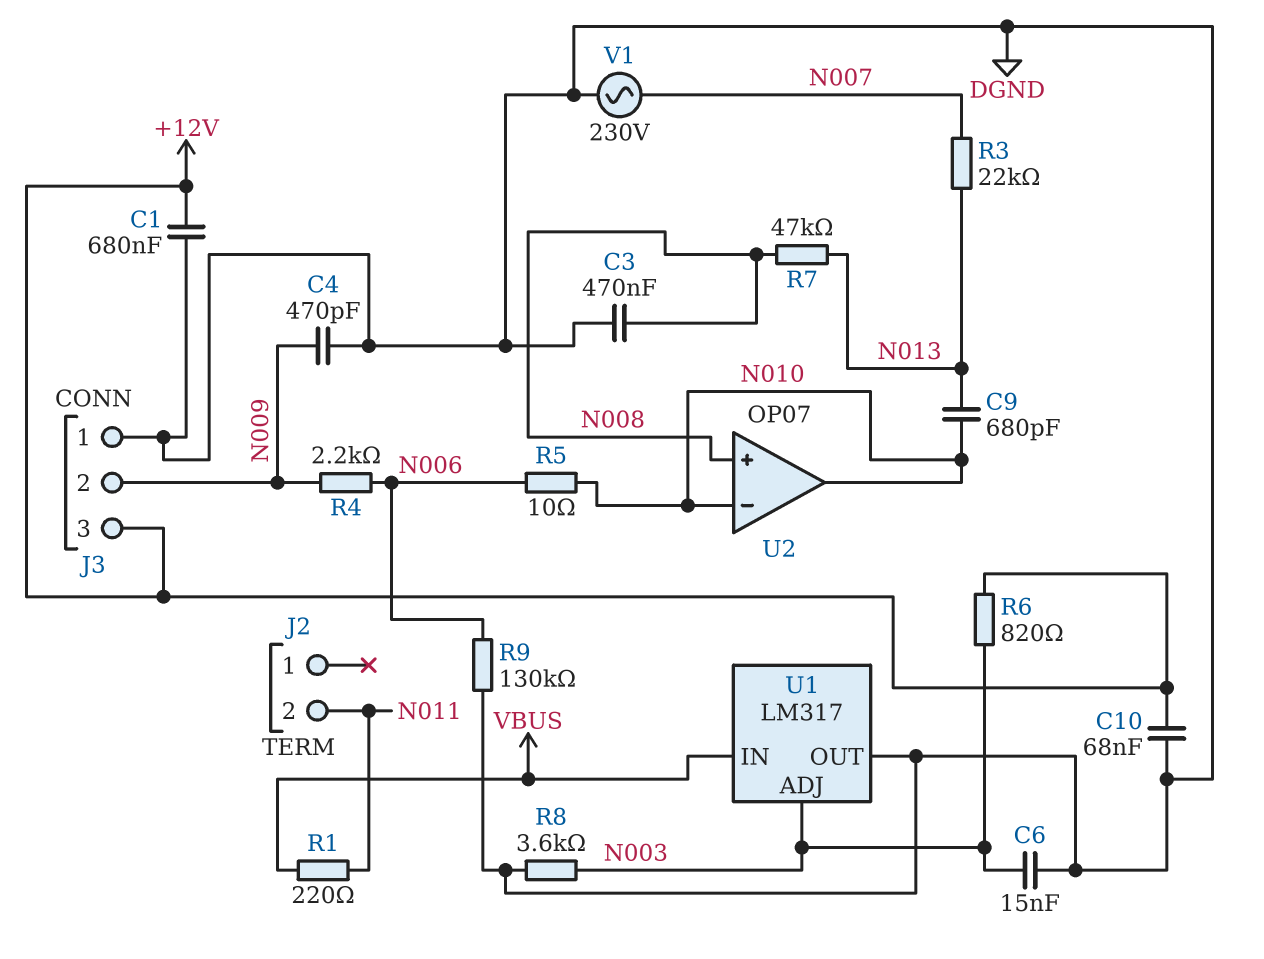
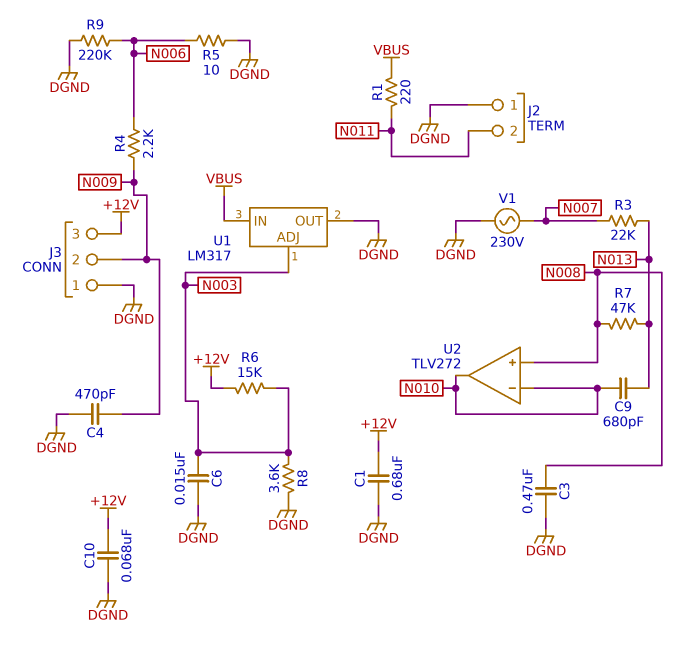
J2 pin 1: none -> DGND
R5: 10 (N006, N010) -> 10 (DGND, N006)
R6: 820 (+12V, N003) -> 15k (+12V, N003)
R9: 130k (DGND, N006) -> 220k (DGND, N006)
U2: OP07 -> TLV272

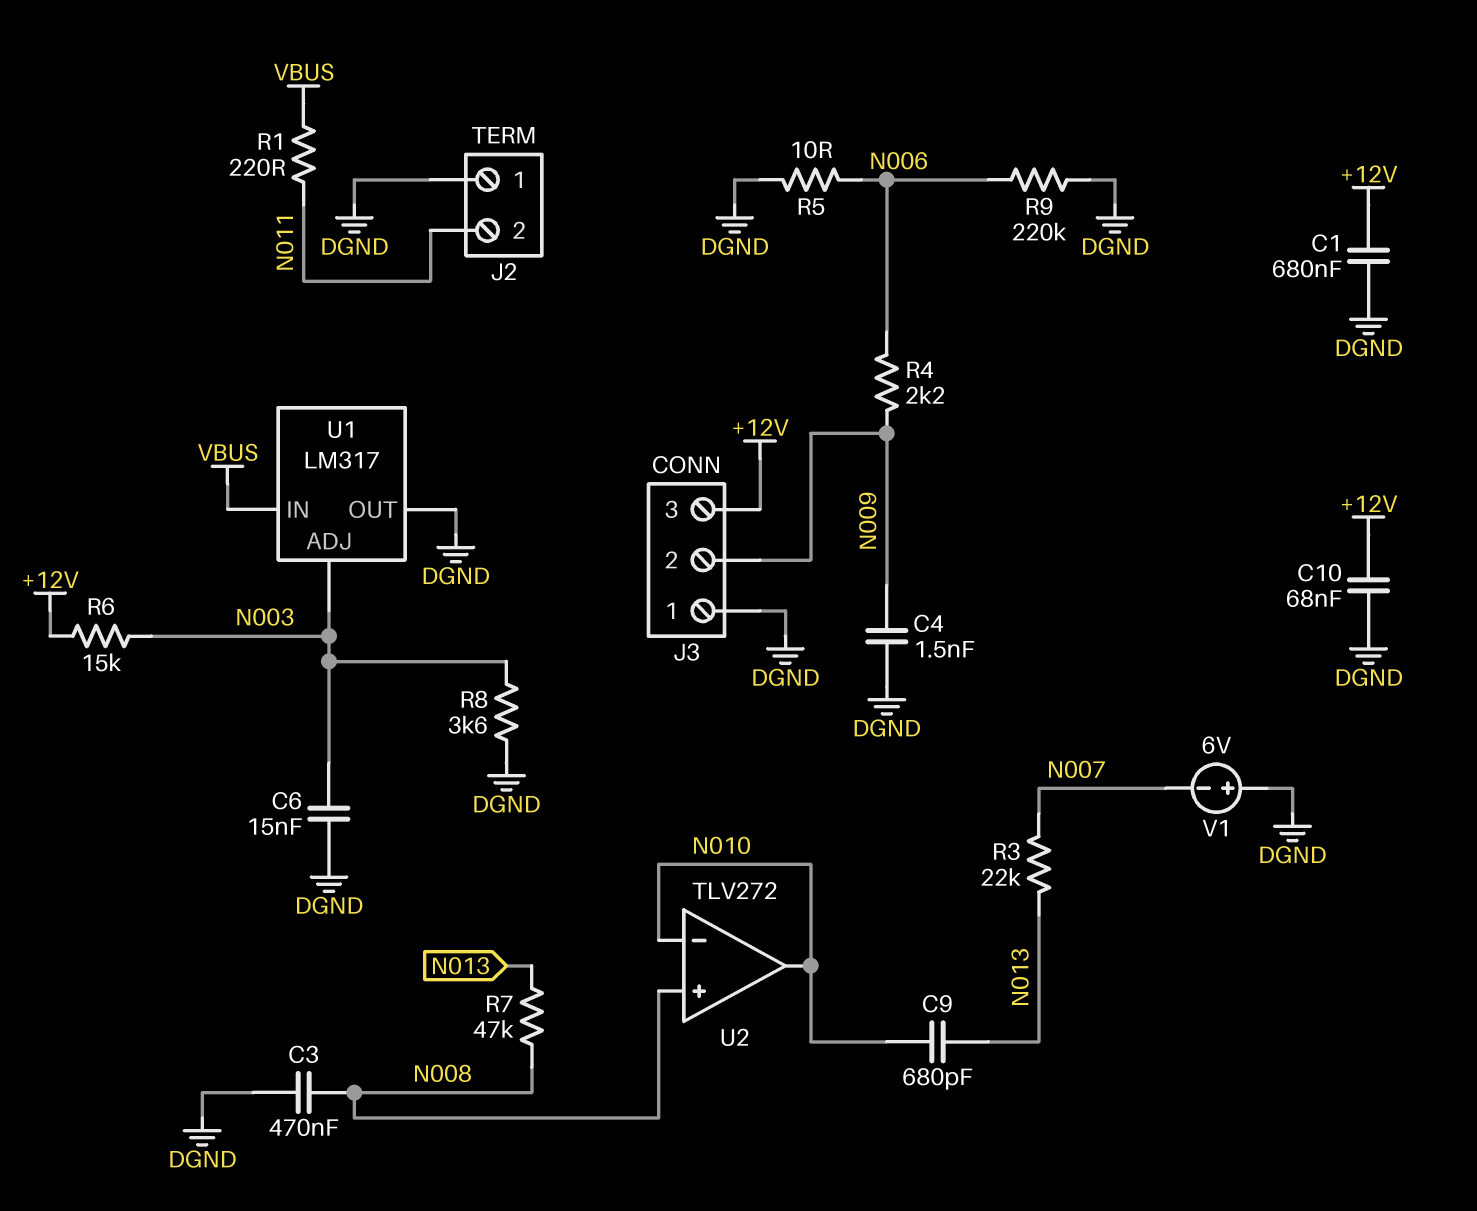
C4: 470pF (DGND, N009) -> 1.5nF (DGND, N009)
V1: AC 230V (DGND, N007) -> 6V (plus DGND, minus N007)

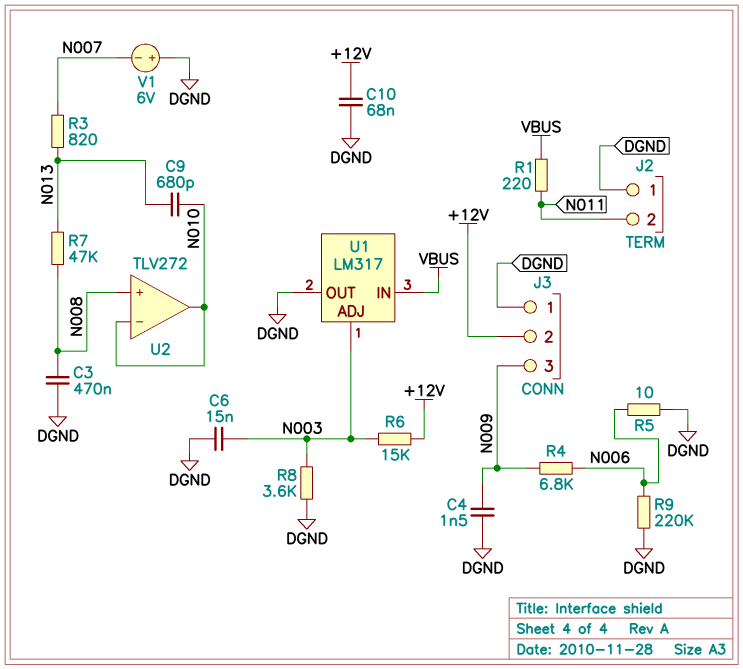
C1: 680nF (+12V, DGND) -> none
J3 pin 2: N009 -> +12V
J3 pin 3: +12V -> N009
R3: 22k (N007, N013) -> 820 (N007, N013)
R4: 2.2k (N006, N009) -> 6.8k (N006, N009)

